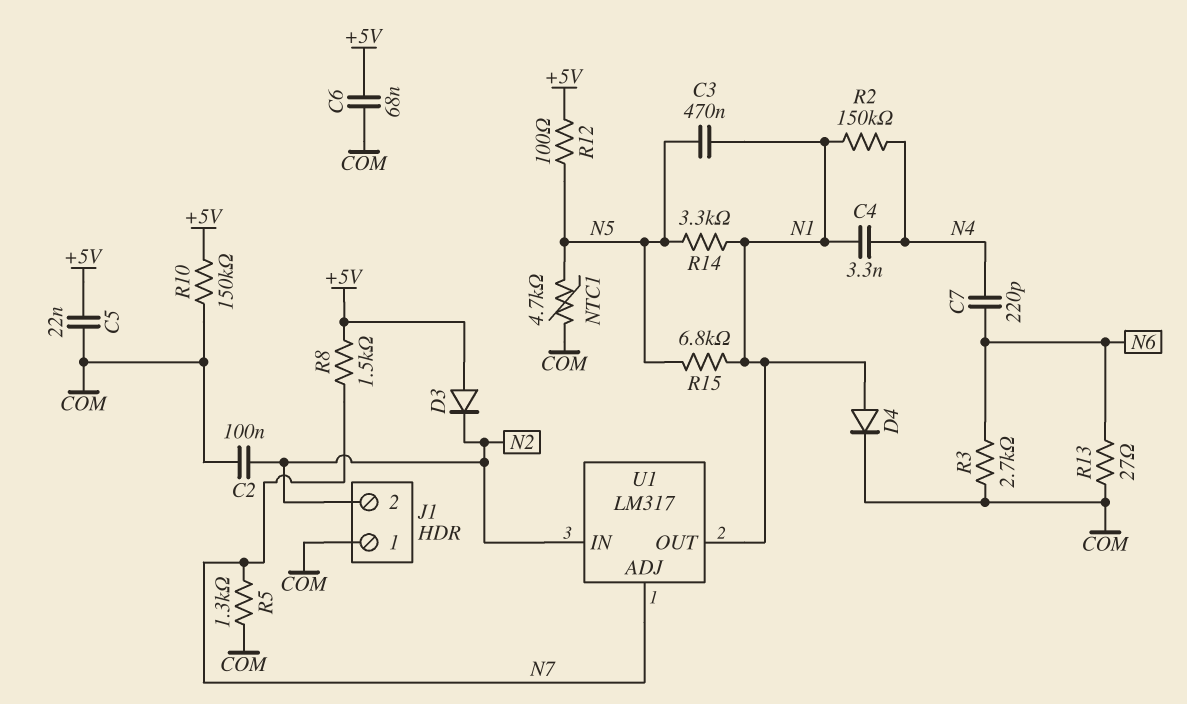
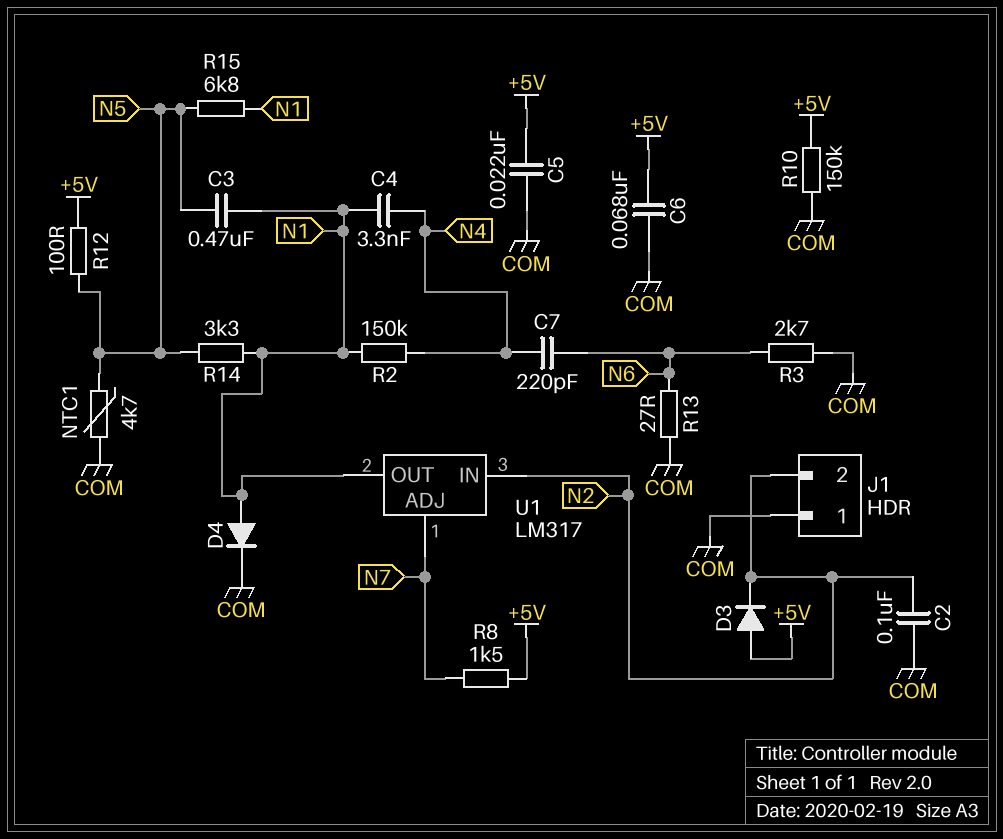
R5: 1.3k (COM, N7) -> none

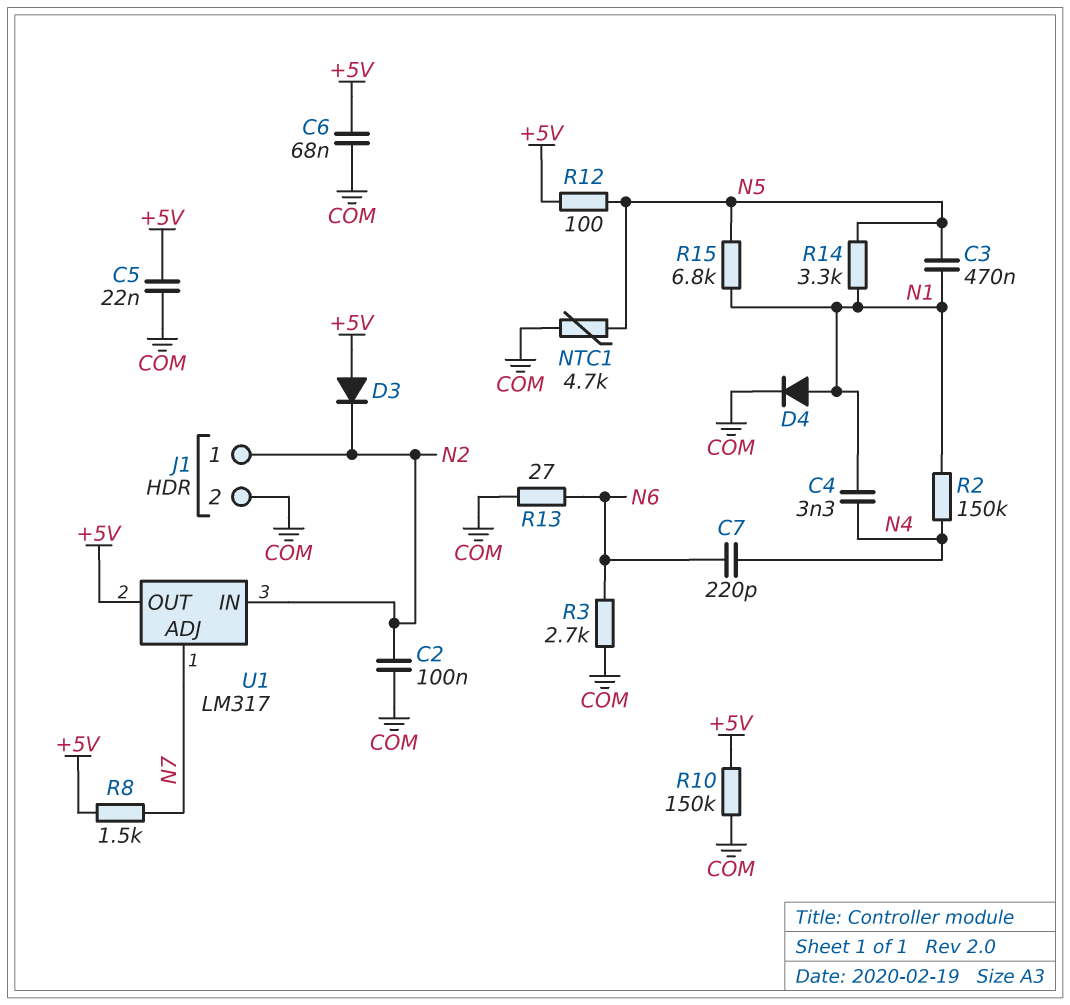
J1 pin 1: COM -> N2
J1 pin 2: N2 -> COM
U1 pin OUT: N1 -> +5V

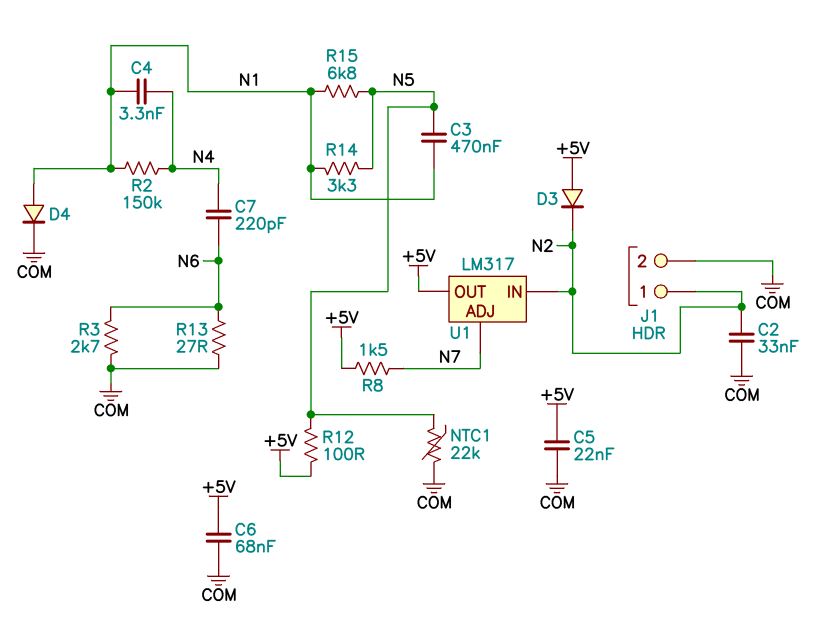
C2: 100nF (COM, N2) -> 33nF (COM, N2)
NTC1: 4.7k (COM, N5) -> 22k (COM, N5)
R10: 150k (+5V, COM) -> none

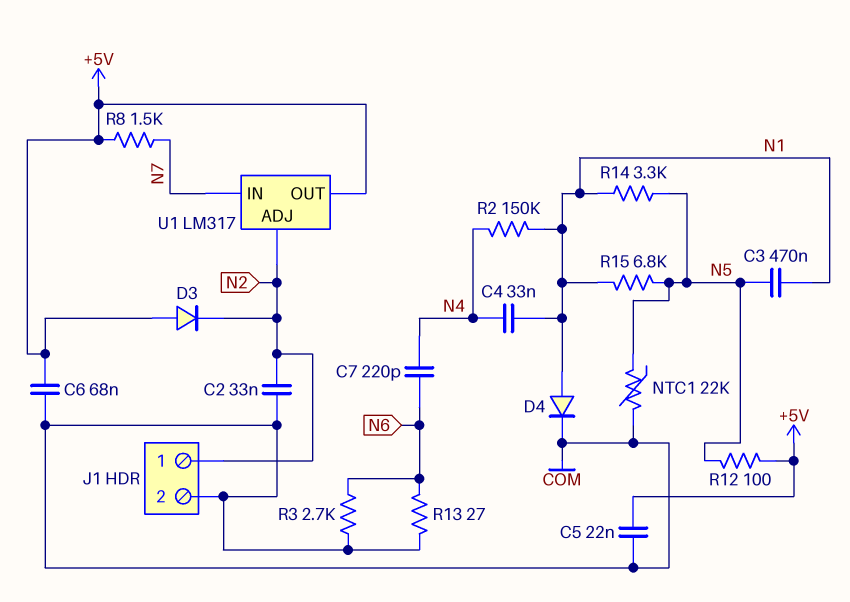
C4: 3.3nF (N1, N4) -> 33nF (N1, N4)
U1 pin ADJ: N7 -> N2
U1 pin IN: N2 -> N7

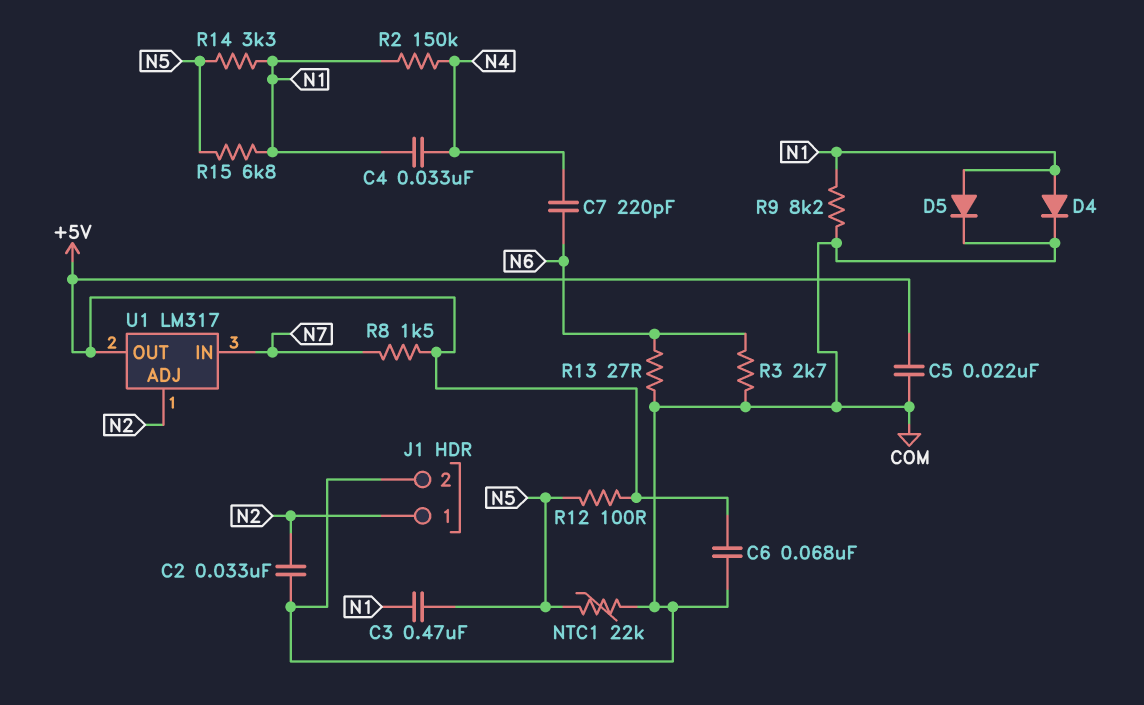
D3: diode (A +5V, K N2) -> none
D5: none -> diode (A N1, K COM)
R9: none -> 8.2k (COM, N1)

